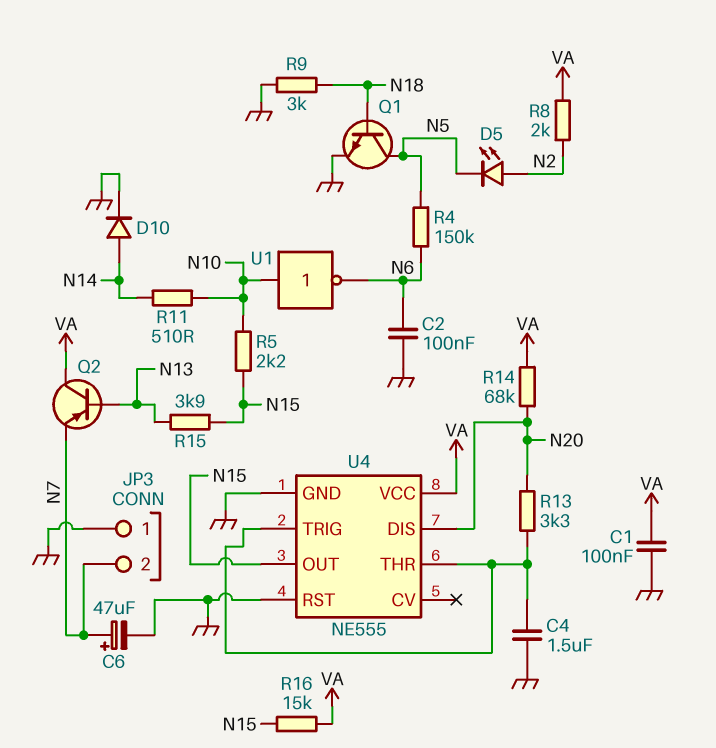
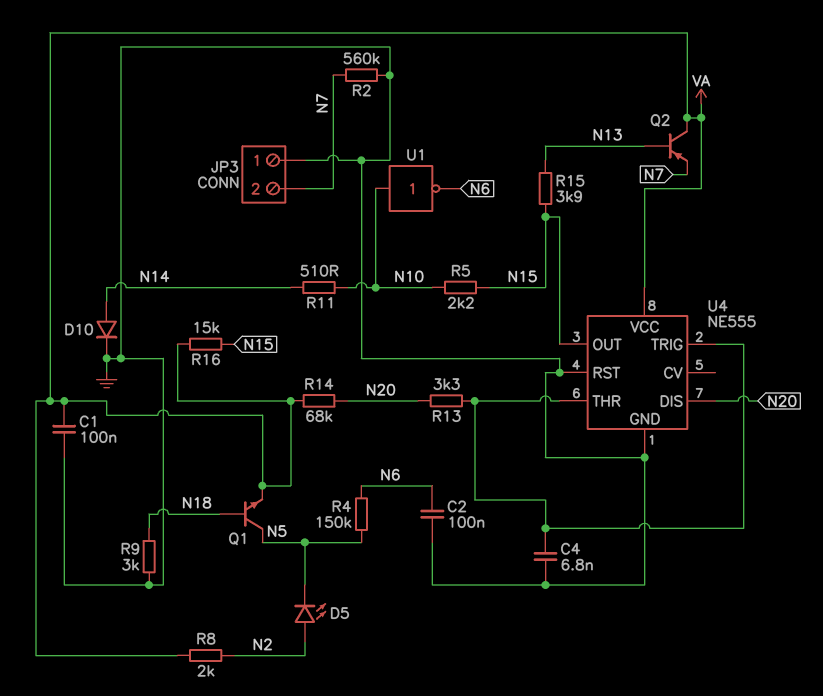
C4: 1.5uF (GND, U4/THR) -> 6.8nF (GND, U4/THR)
C6: 47uF (plus N7, minus GND) -> none
Q1: NPN (B N18, C N5, E GND) -> NPN (B N18, C N5, E VA)
R2: none -> 560k (GND, N7)

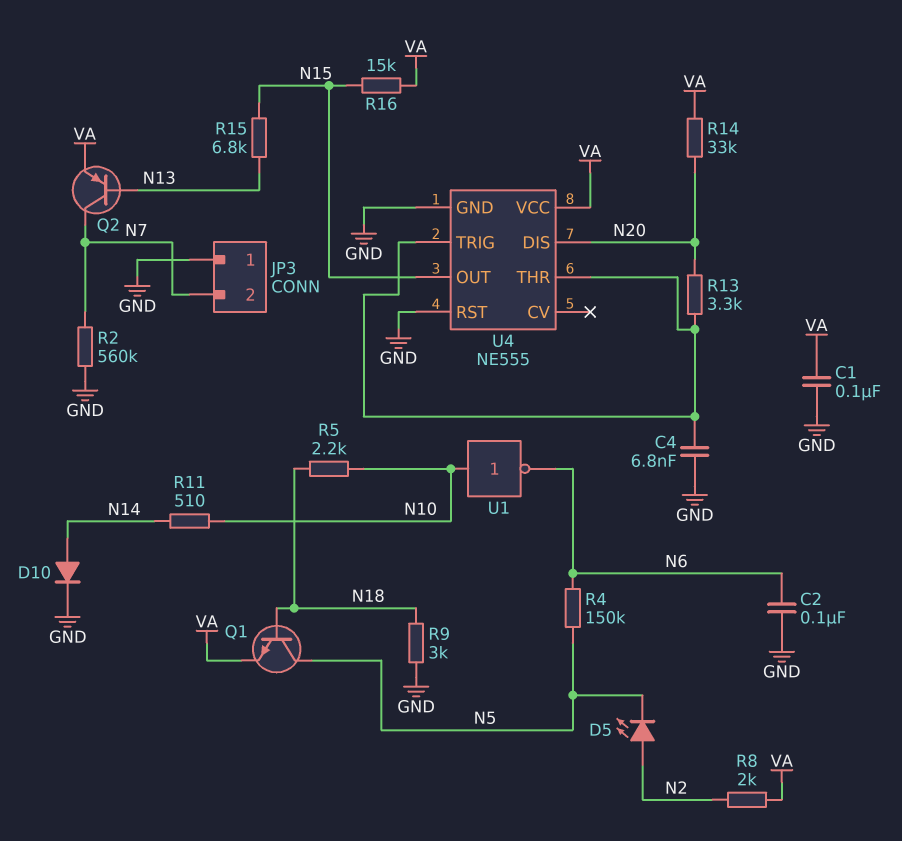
Q2: PNP (B N13, C VA, E N7) -> PNP (B N13, C N7, E VA)
R5: 2.2k (N10, N15) -> 2.2k (N10, N18)
R14: 68k (N20, VA) -> 33k (N20, VA)
R15: 3.9k (N13, N15) -> 6.8k (N13, N15)

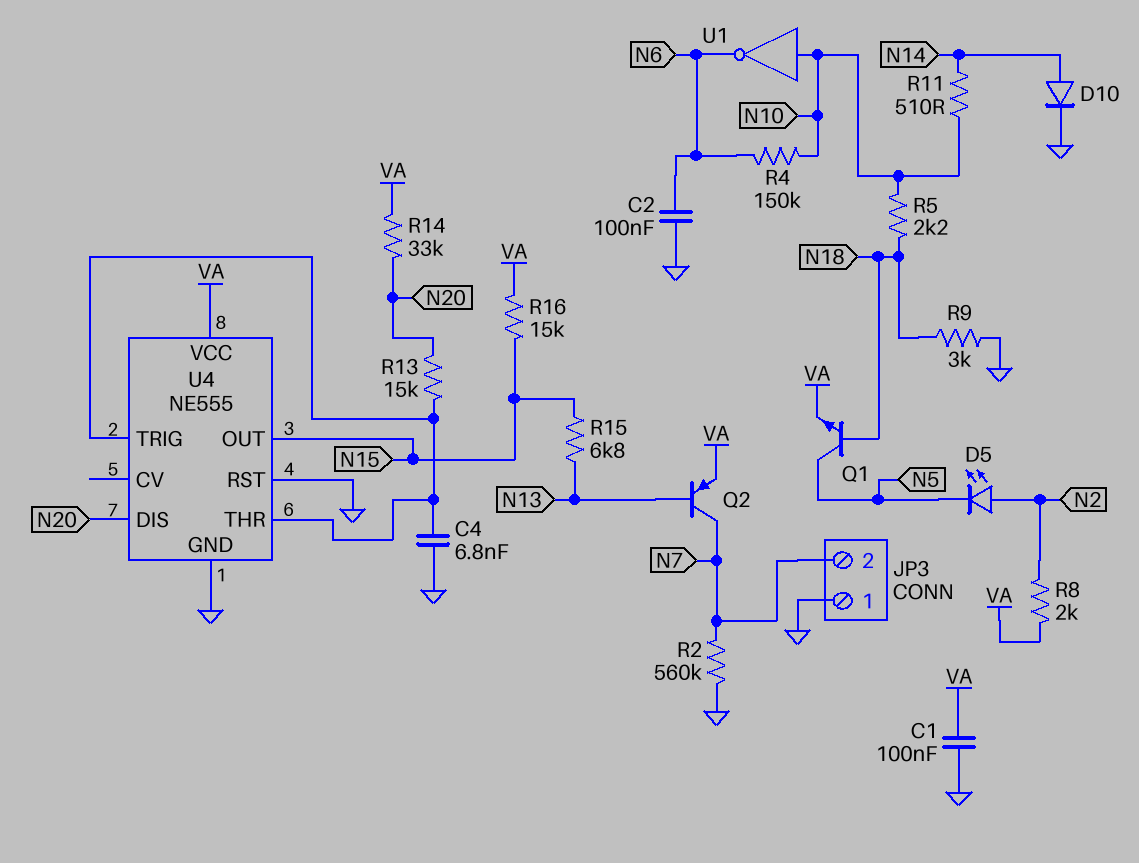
R4: 150k (N5, N6) -> 150k (N6, N10)
R13: 3.3k (N20, U4/THR) -> 15k (N20, U4/THR)

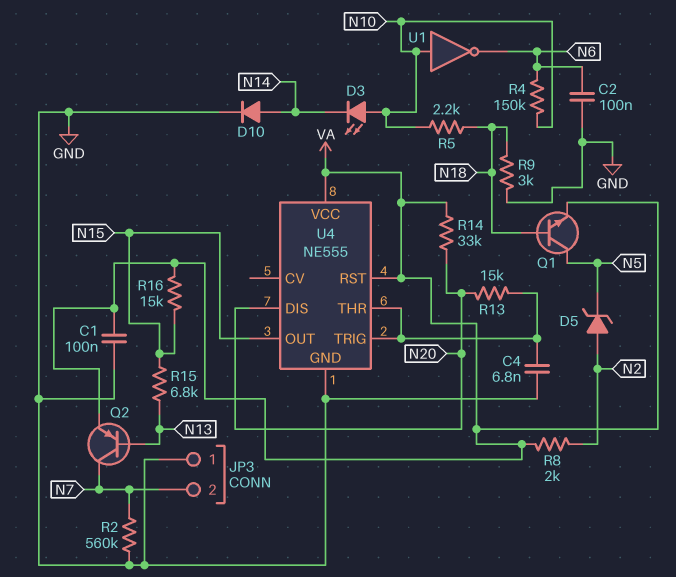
D3: none -> LED (A N10, K N14)
D5: LED (A N2, K N5) -> zener (A N2, K N5)
R11: 510 (N10, N14) -> none
U4 pin RST: GND -> VA

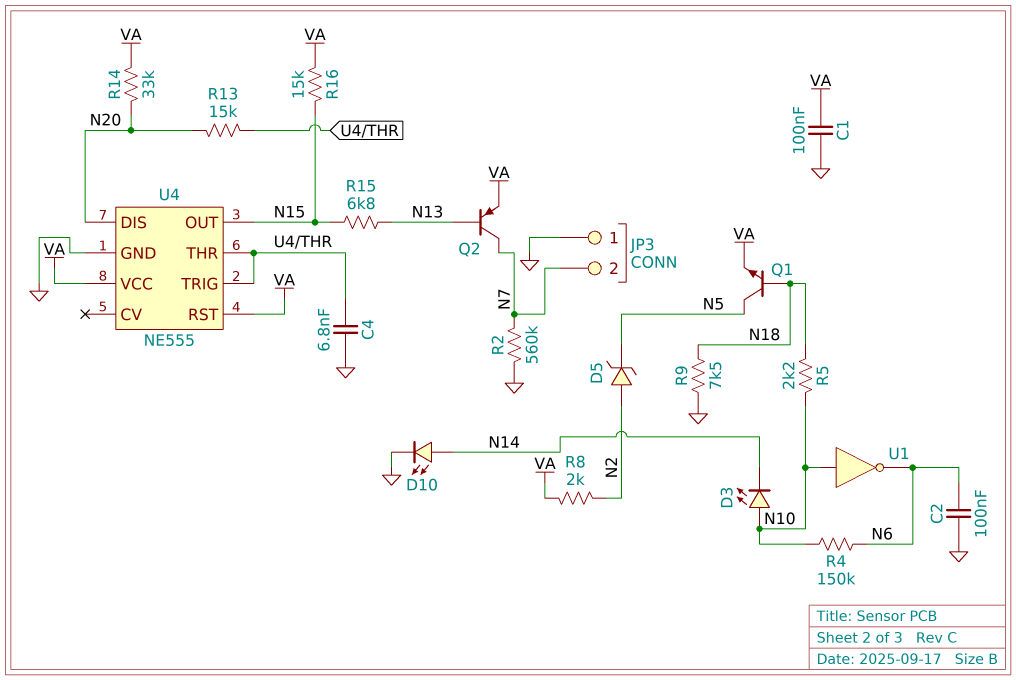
D10: diode (A N14, K GND) -> LED (A N14, K GND)
R9: 3k (GND, N18) -> 7.5k (GND, N18)

